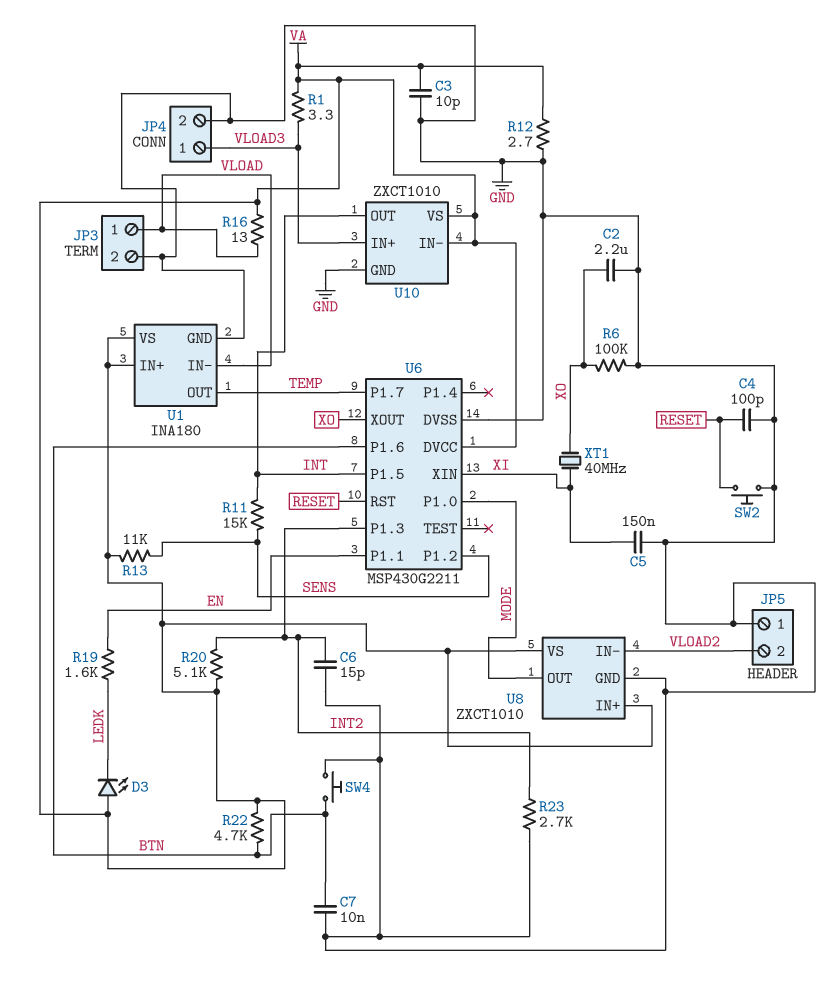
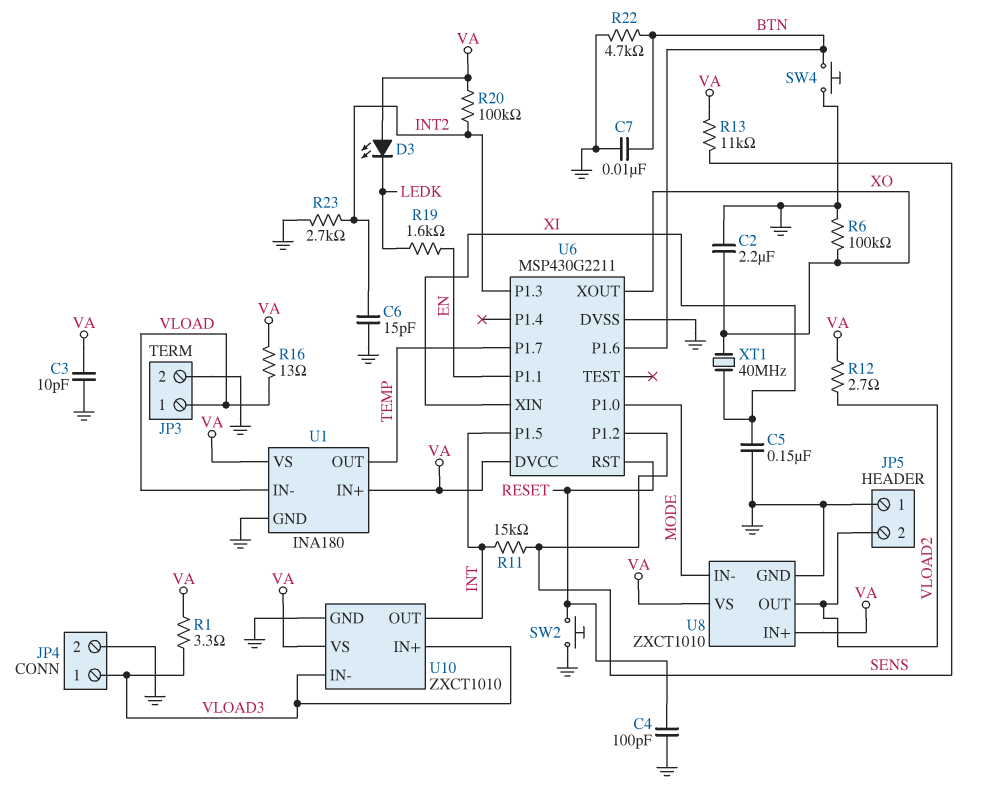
R12: 2.7 (GND, VA) -> 2.7 (VA, VLOAD2)
R20: 5.1k (INT2, VA) -> 100k (INT2, VA)
R22: 4.7k (BTN, VA) -> 4.7k (BTN, GND)
U8 pin IN-: VLOAD2 -> MODE
U8 pin OUT: MODE -> VLOAD2
U10 pin IN-: VA -> VLOAD3

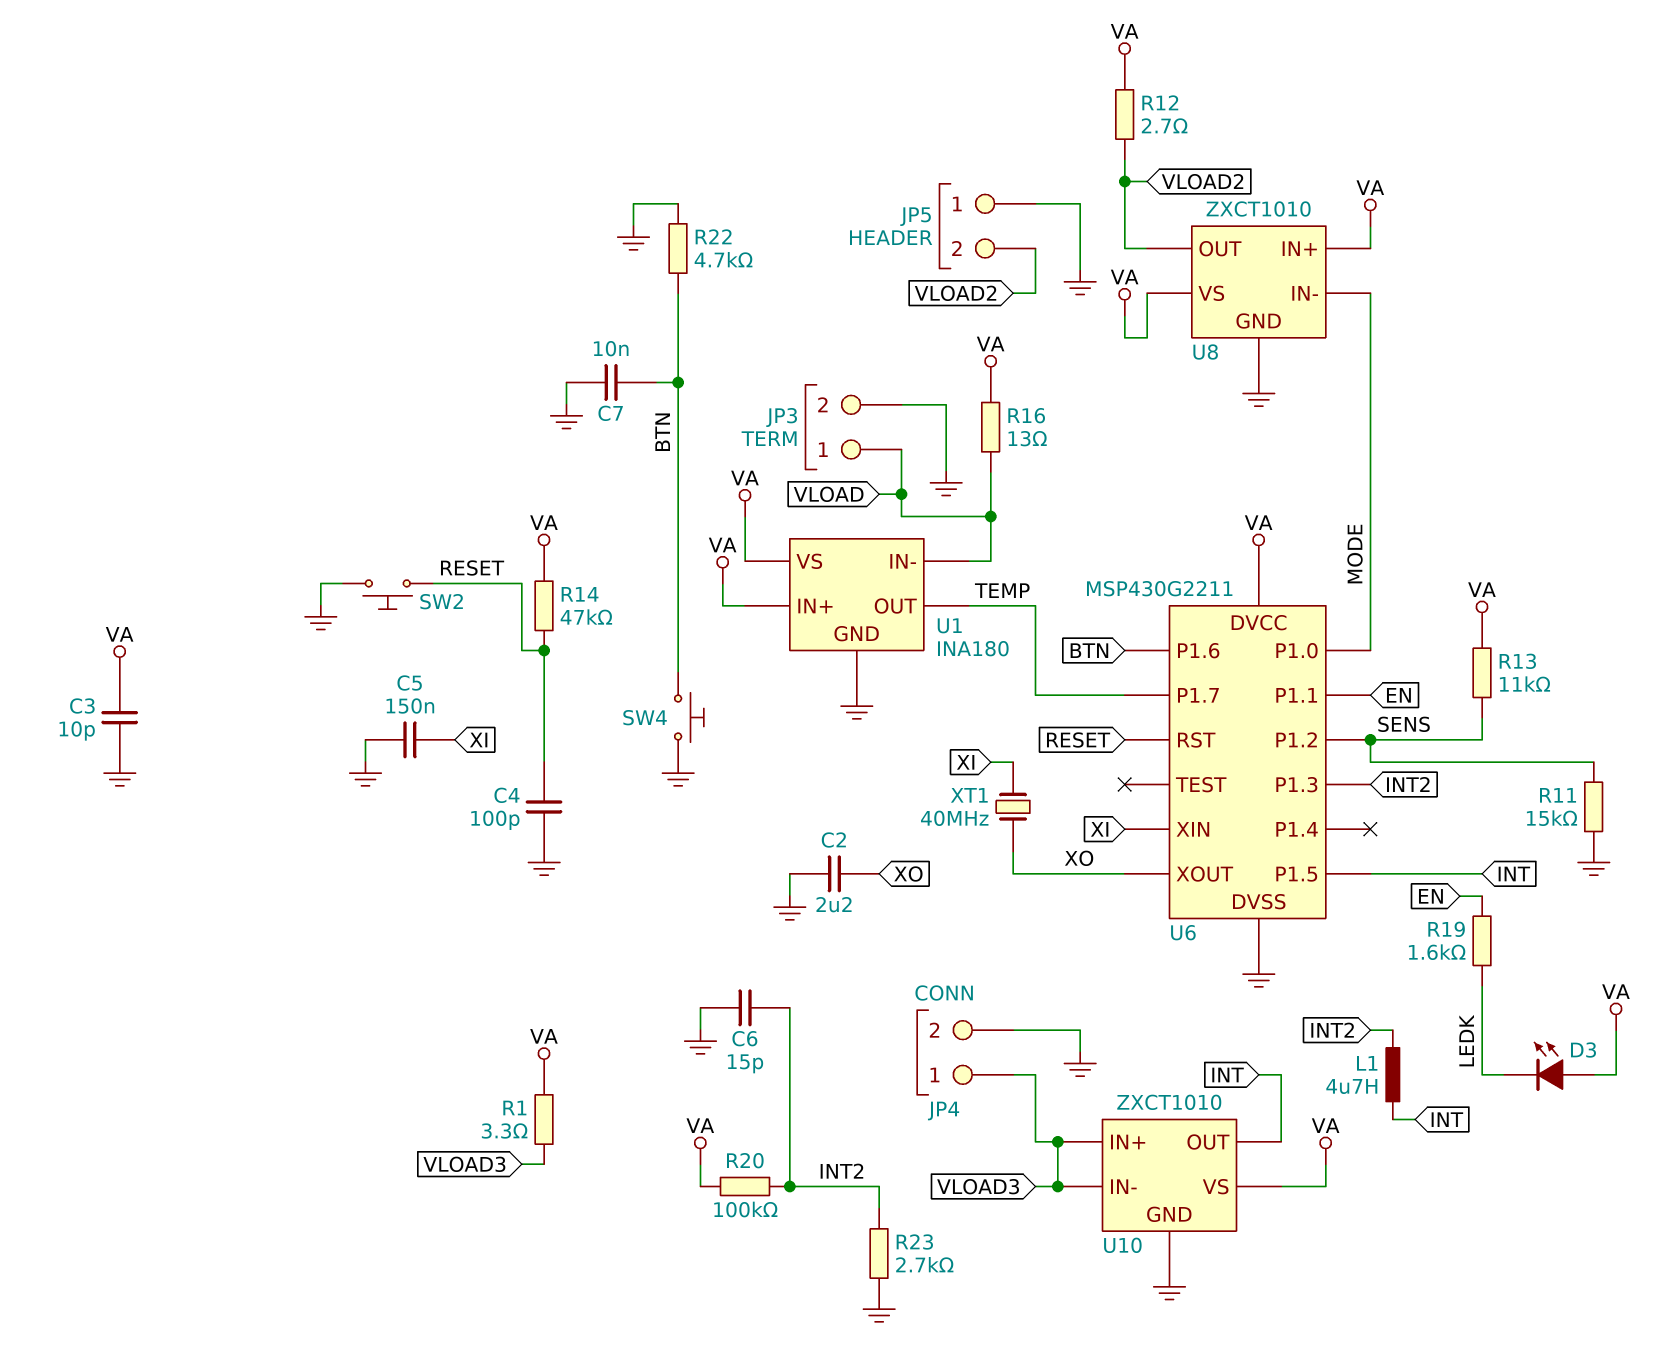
L1: none -> 4.7uH (INT, INT2)
R6: 100k (GND, XO) -> none
R11: 15k (INT, SENS) -> 15k (GND, SENS)
R14: none -> 47k (RESET, VA)

